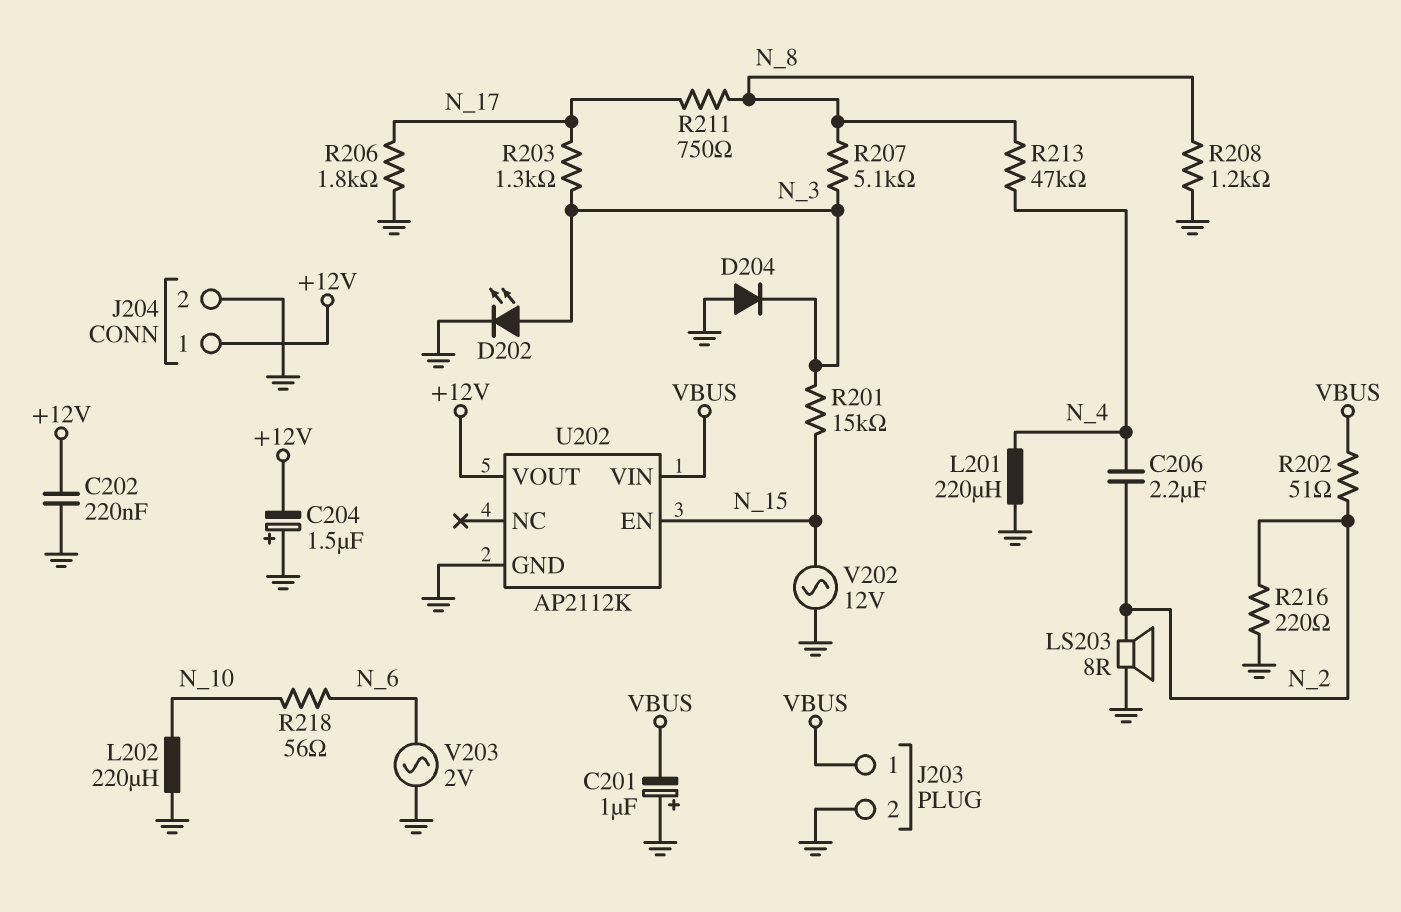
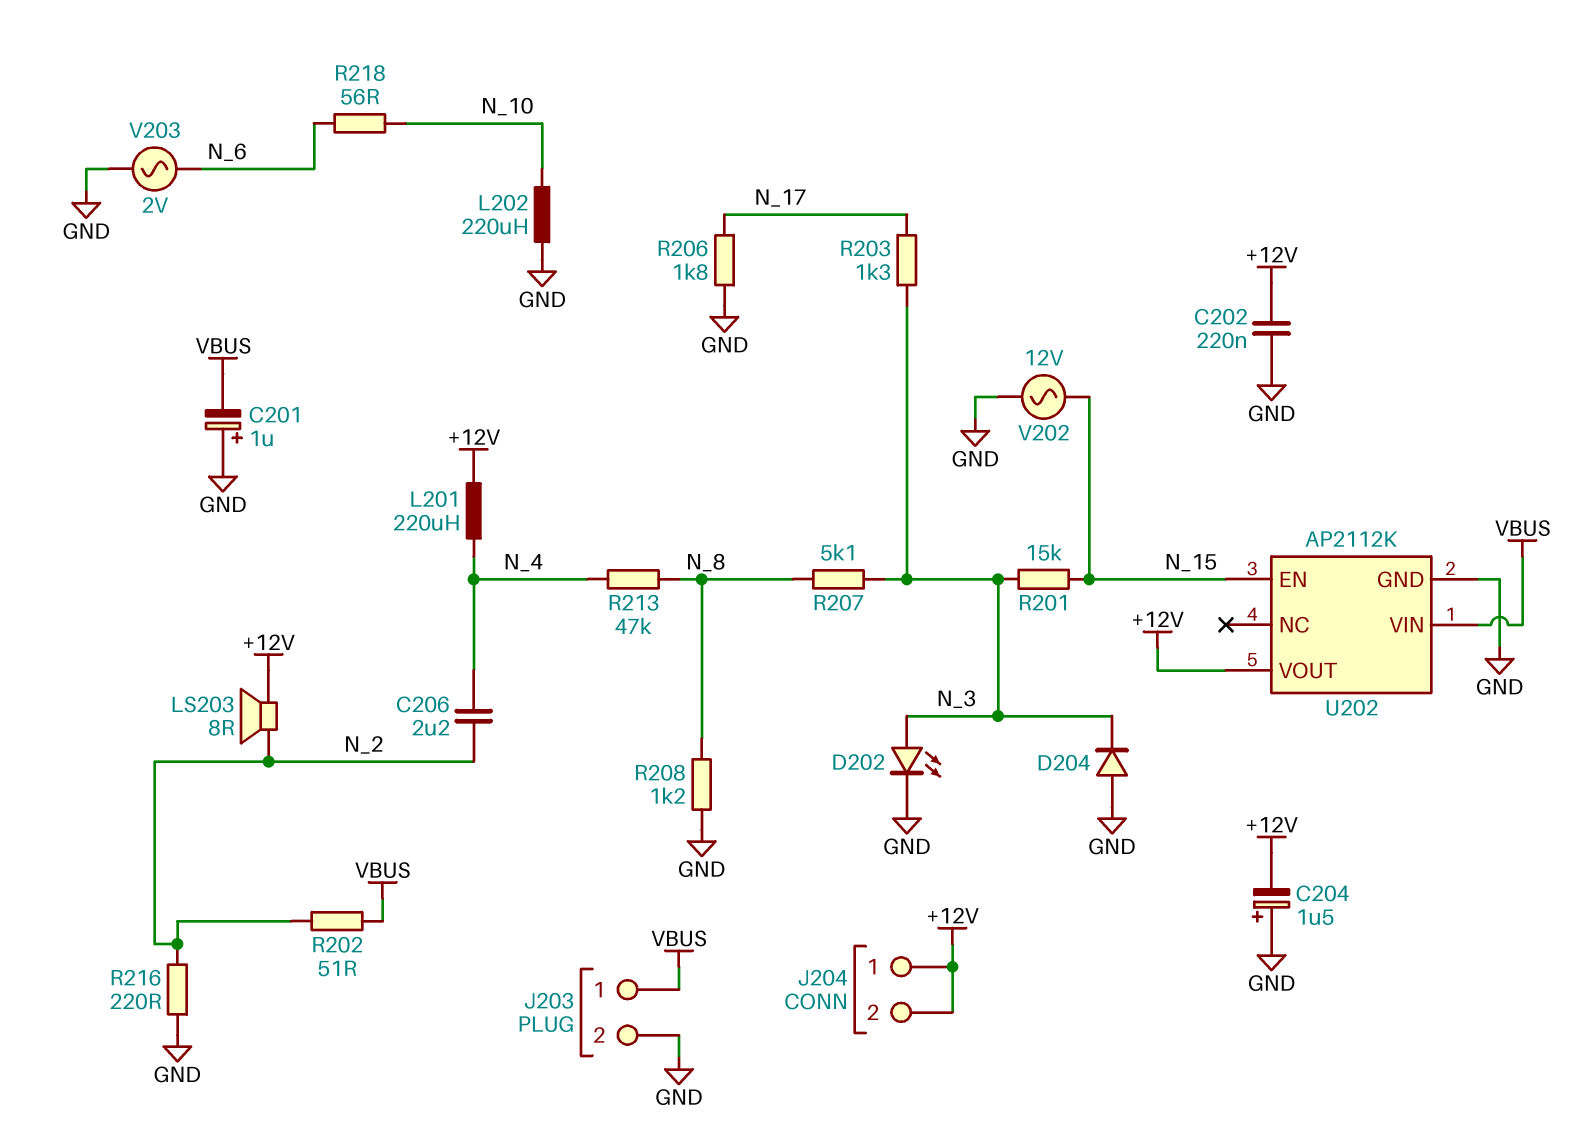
J204 pin 2: GND -> +12V
L201: 220uH (GND, N_4) -> 220uH (+12V, N_4)
LS203: speaker 8R (GND, N_2) -> speaker 8R (+12V, N_2)
R211: 750 (N_8, N_17) -> none

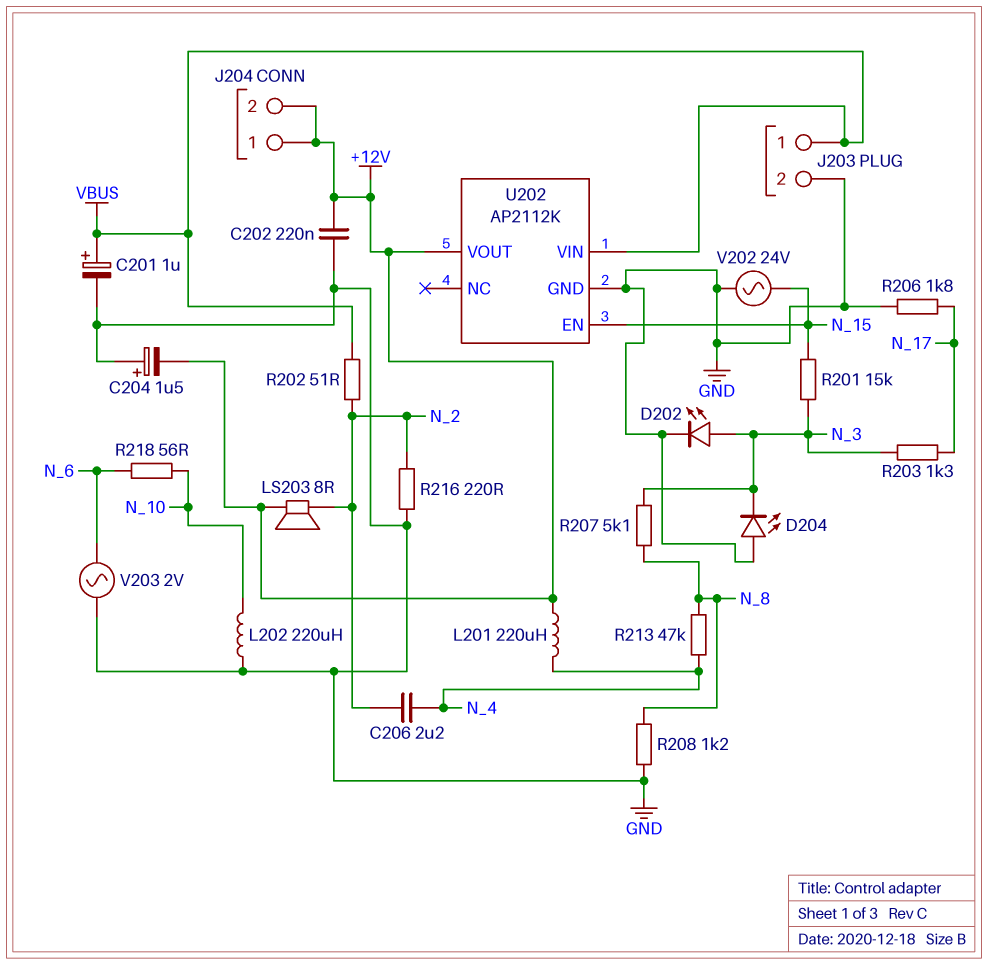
C201: 1uF (plus GND, minus VBUS) -> 1uF (plus VBUS, minus GND)
D204: diode (A GND, K N_3) -> LED (A GND, K N_3)
V202: AC 12V (GND, N_15) -> AC 24V (GND, N_15)

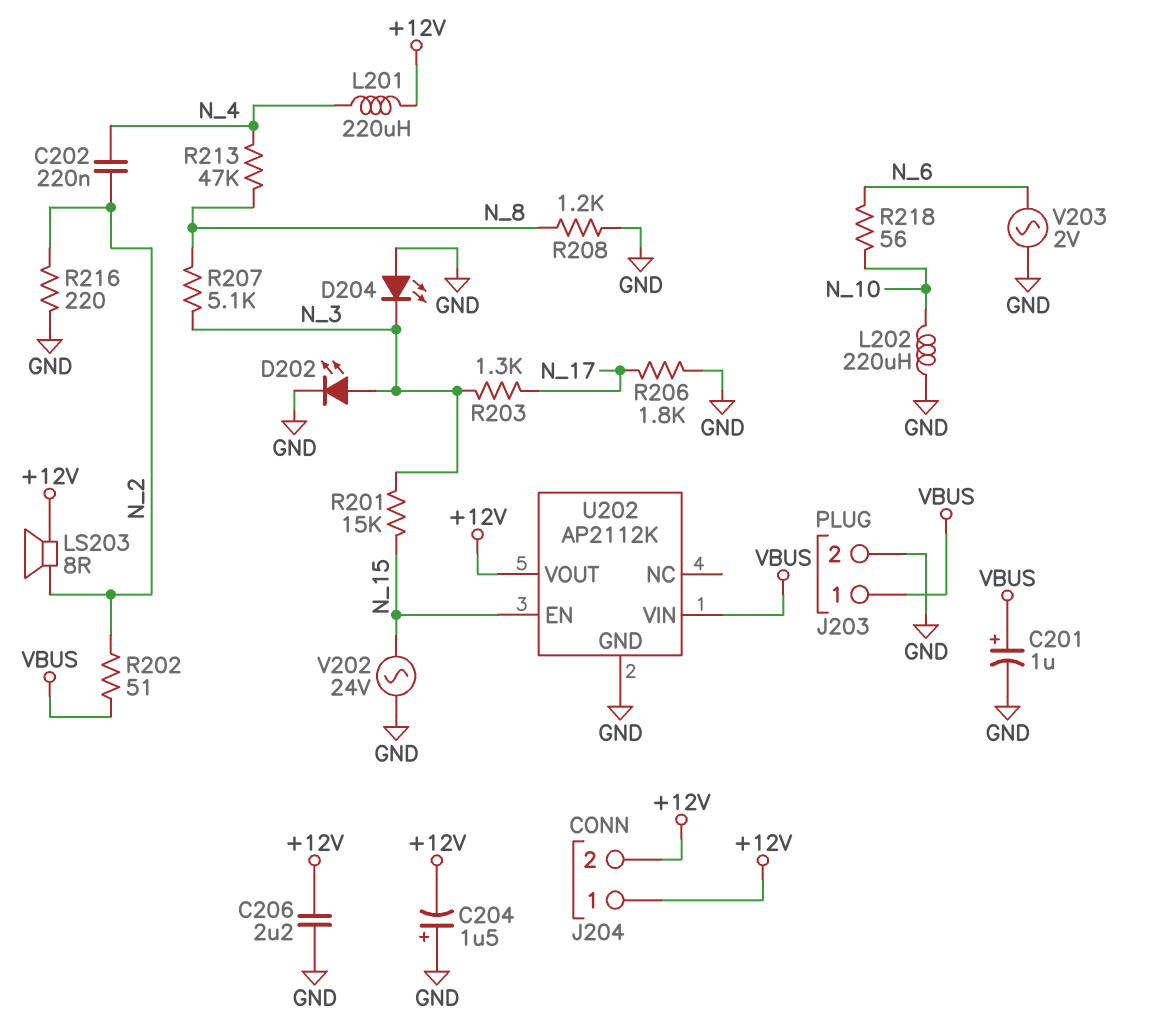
C202: 220nF (+12V, GND) -> 220nF (N_2, N_4)
C206: 2.2uF (N_2, N_4) -> 2.2uF (+12V, GND)

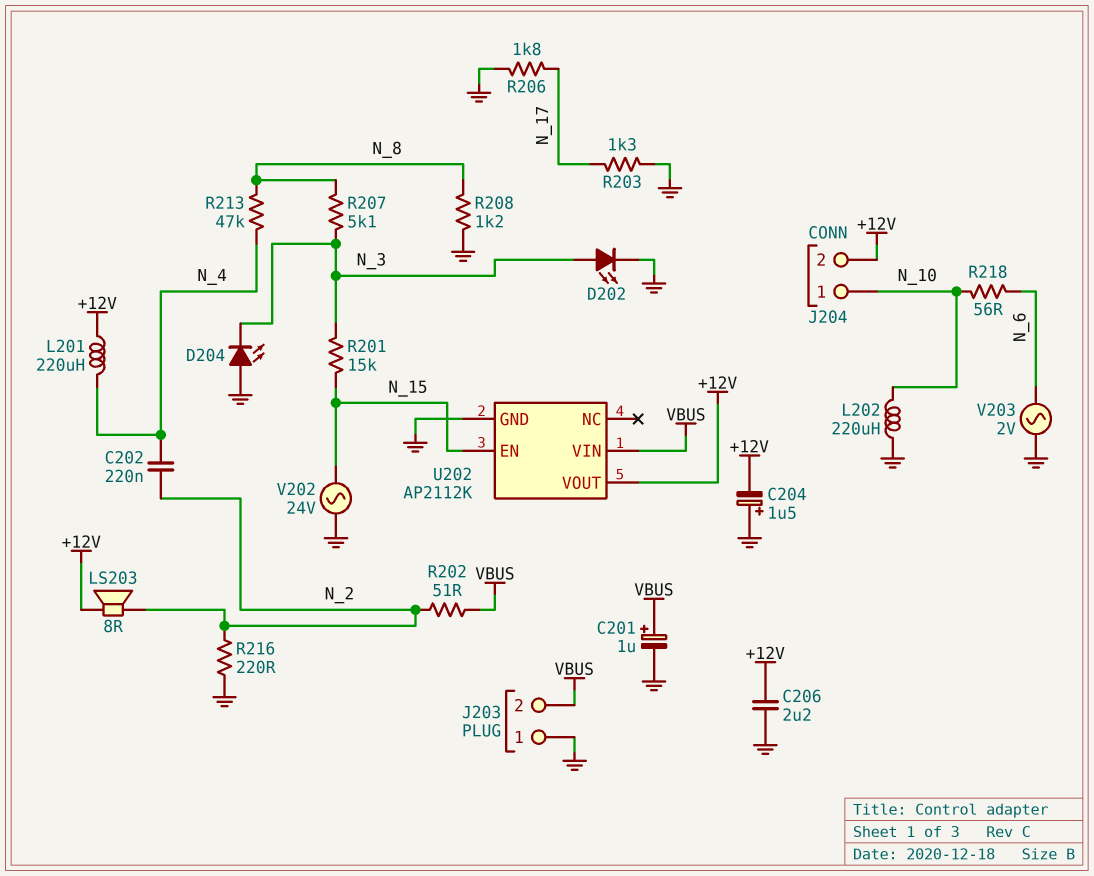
J203 pin 1: VBUS -> GND
J203 pin 2: GND -> VBUS
J204 pin 1: +12V -> N_10
R203: 1.3k (N_3, N_17) -> 1.3k (GND, N_17)

